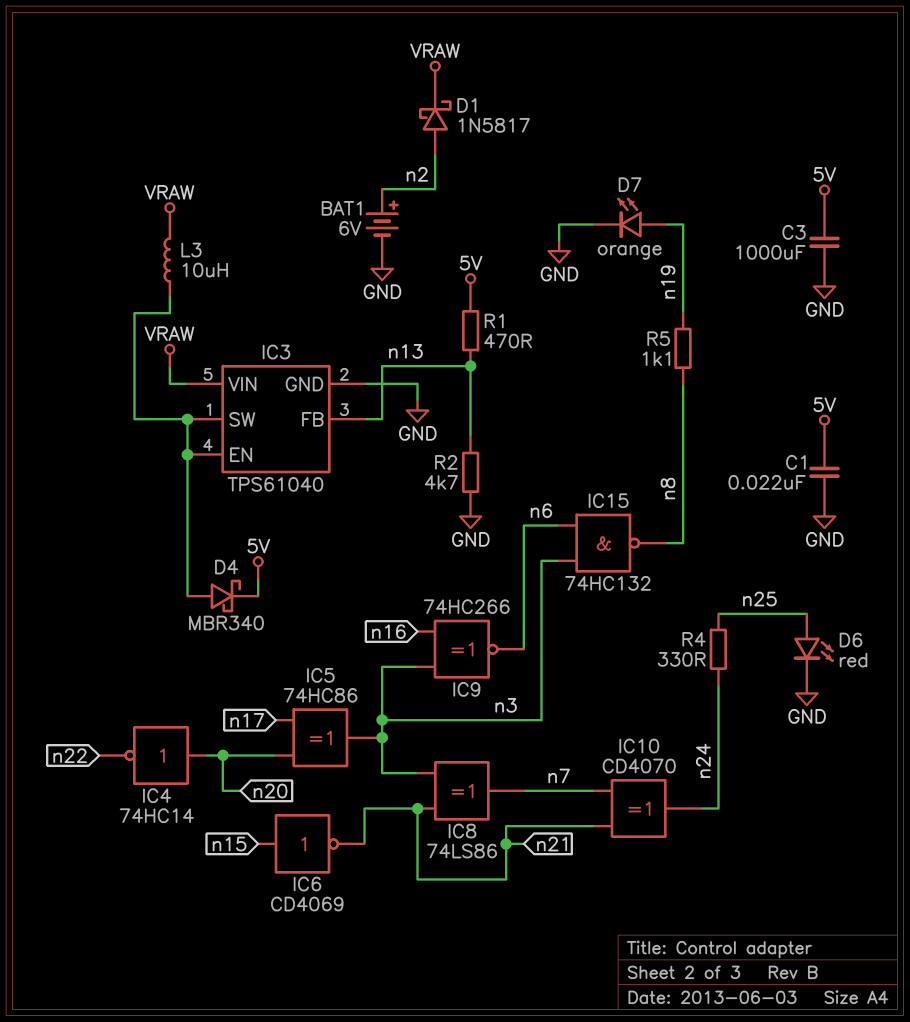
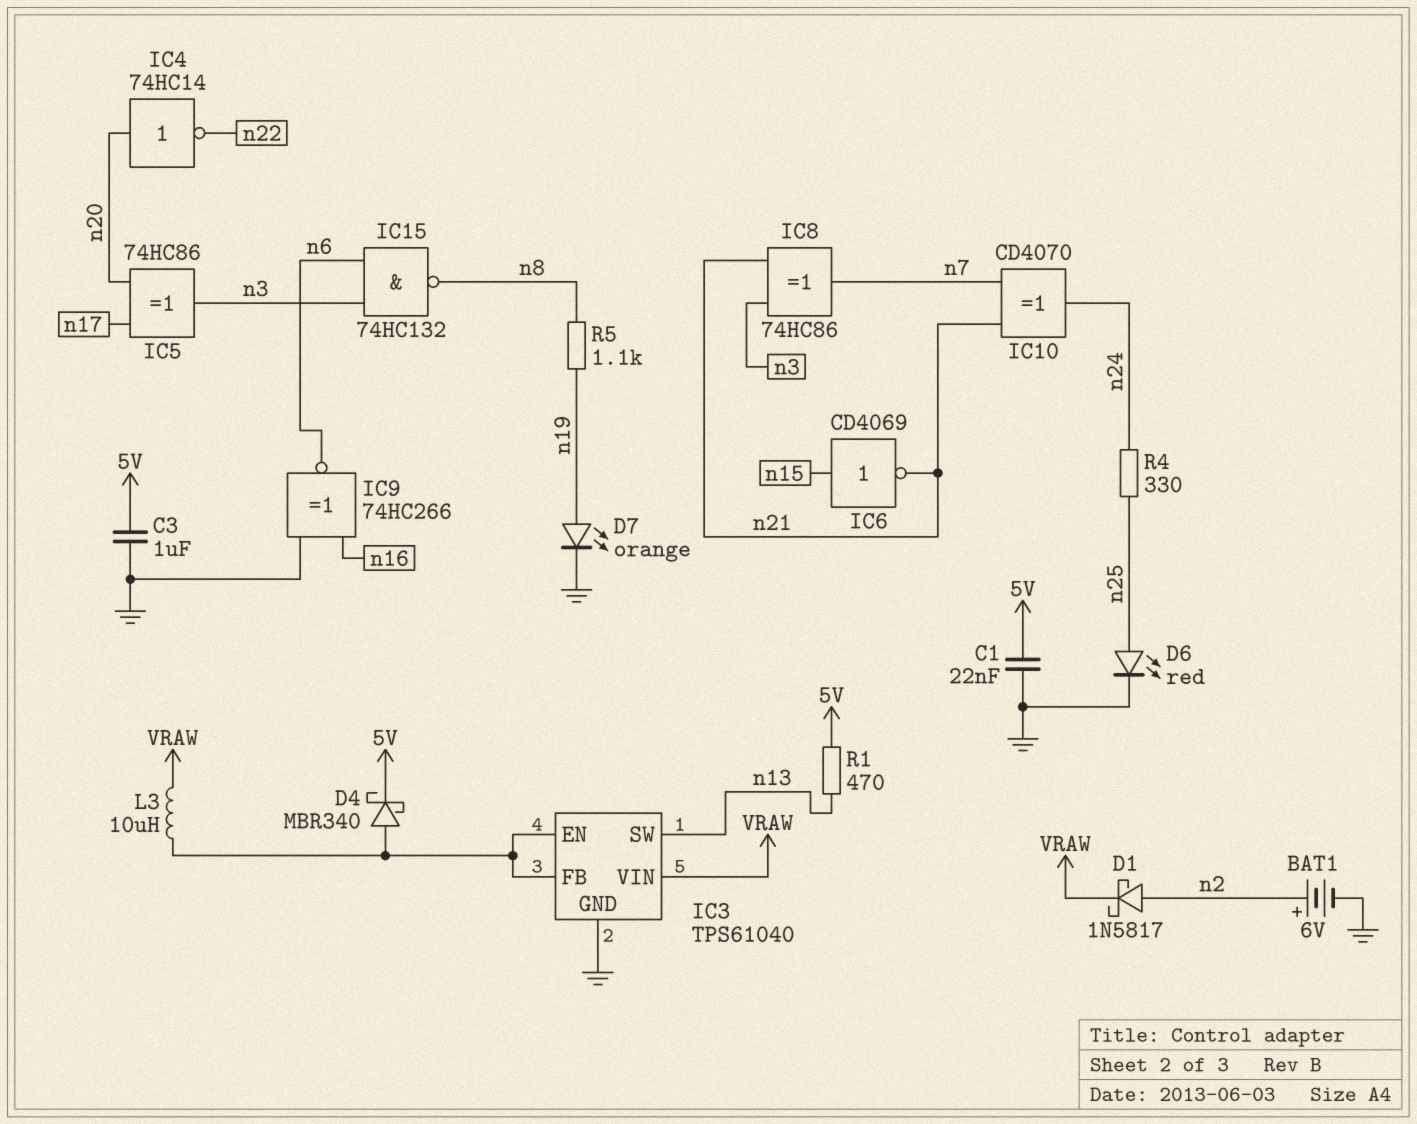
C3: 1000uF (5V, GND) -> 1uF (5V, GND)
IC3 pin FB: n13 -> IC3/EN
IC3 pin SW: IC3/EN -> n13
IC8: XOR 74LS86 (in n3, in n21, out n7) -> XOR 74HC86 (in n3, in n21, out n7)
IC9: XNOR 74HC266 (in n3, in n16, out n6) -> XNOR 74HC266 (in GND, in n16, out n6)
R2: 4.7k (GND, n13) -> none

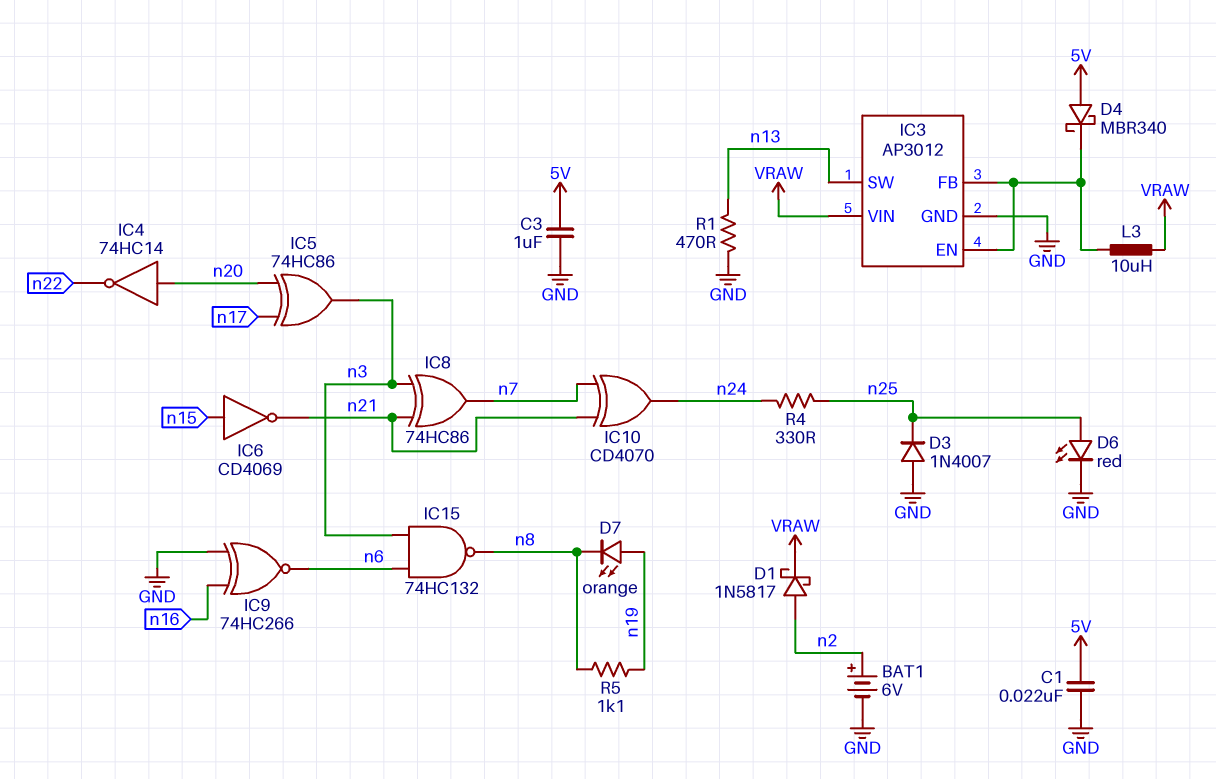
D3: none -> diode 1N4007 (A GND, K n25)
D4: schottky MBR340 (A IC3/EN, K 5V) -> schottky MBR340 (A 5V, K IC3/EN)
D7: LED orange (A n19, K GND) -> LED orange (A n19, K n8)
IC3: TPS61040 -> AP3012
R1: 470 (5V, n13) -> 470 (GND, n13)

